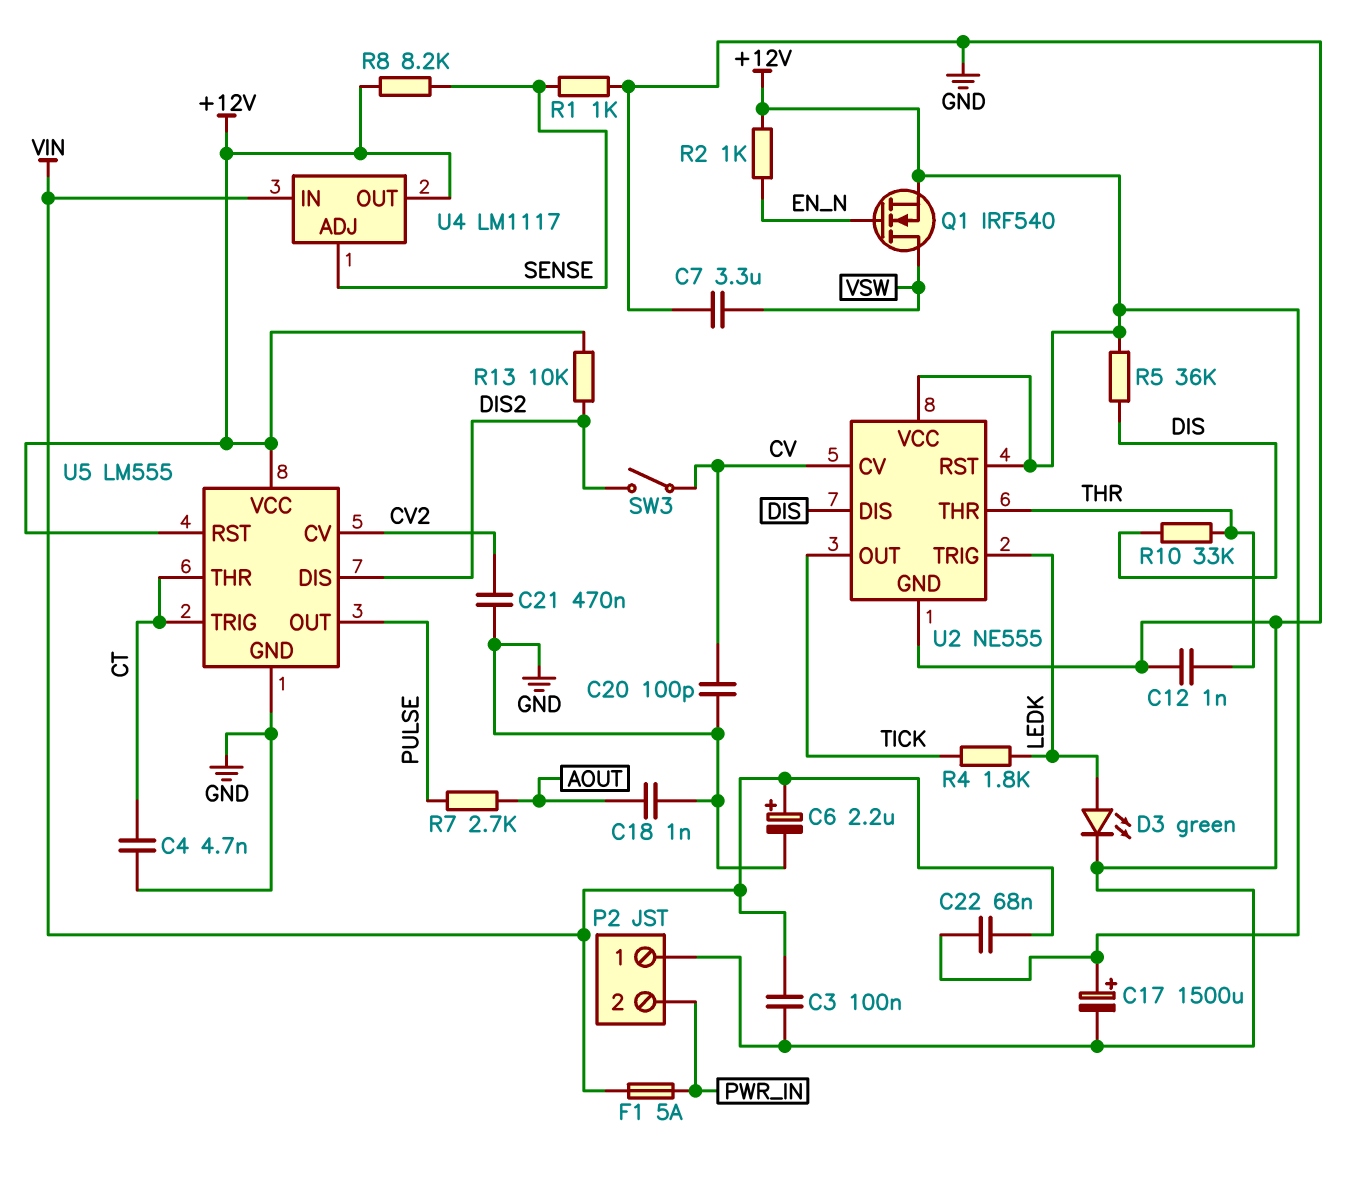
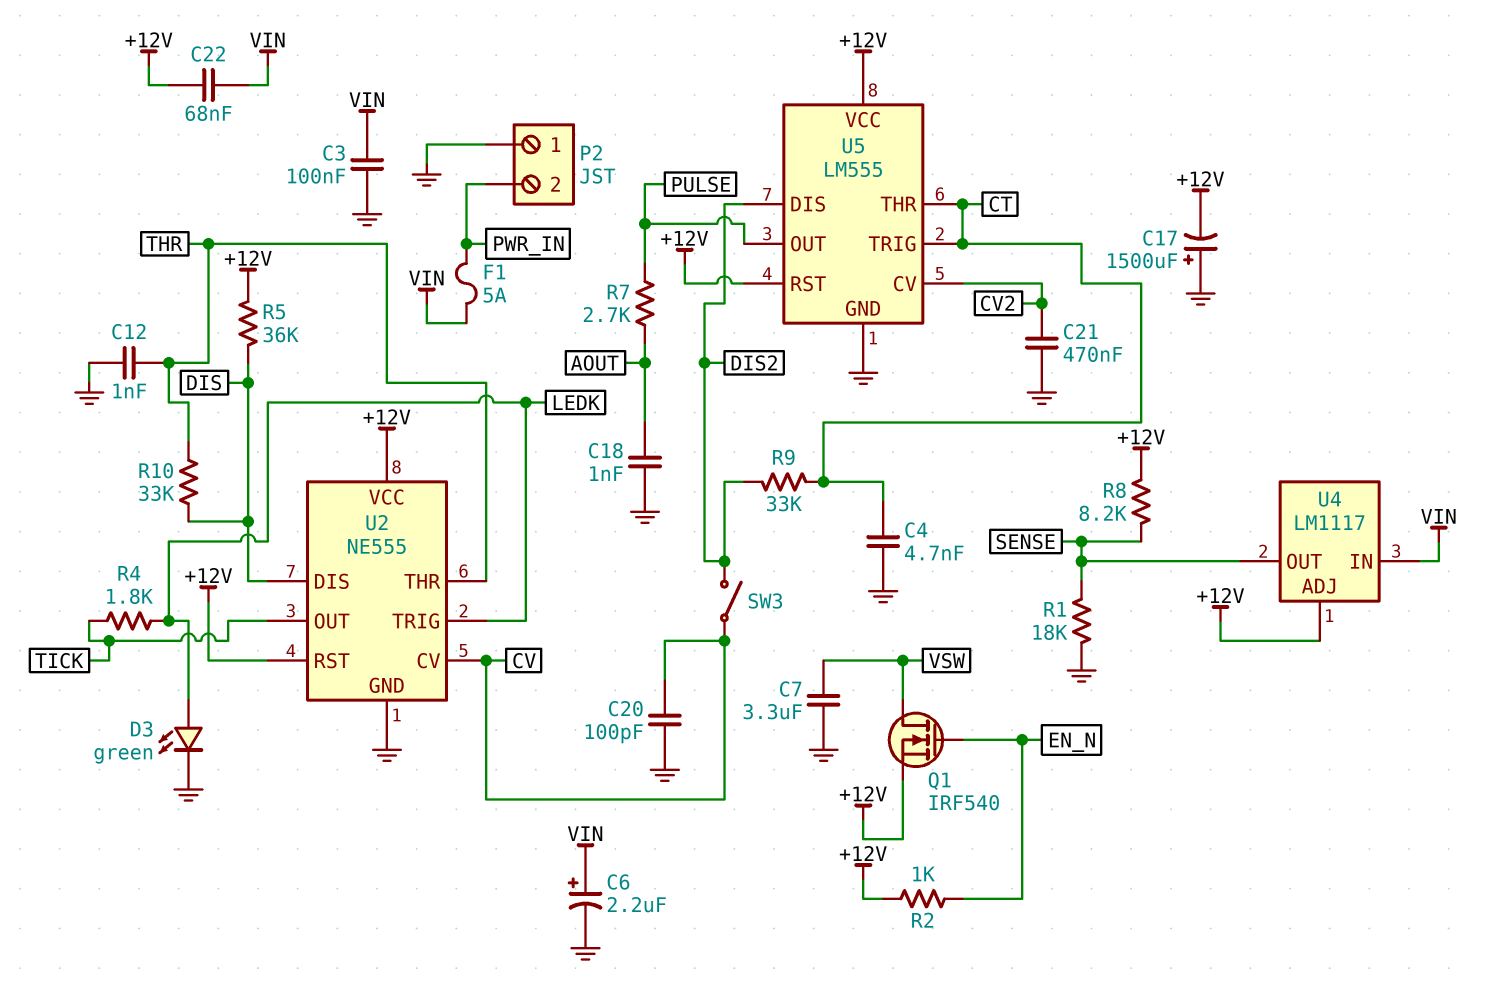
C17: 1500uF (plus +12V, minus GND) -> 1500uF (plus GND, minus +12V)
R1: 1k (GND, SENSE) -> 18k (GND, SENSE)
R9: none -> 33k (CT, DIS2)
R13: 10k (+12V, DIS2) -> none
U4 pin ADJ: SENSE -> +12V
U4 pin OUT: +12V -> SENSE

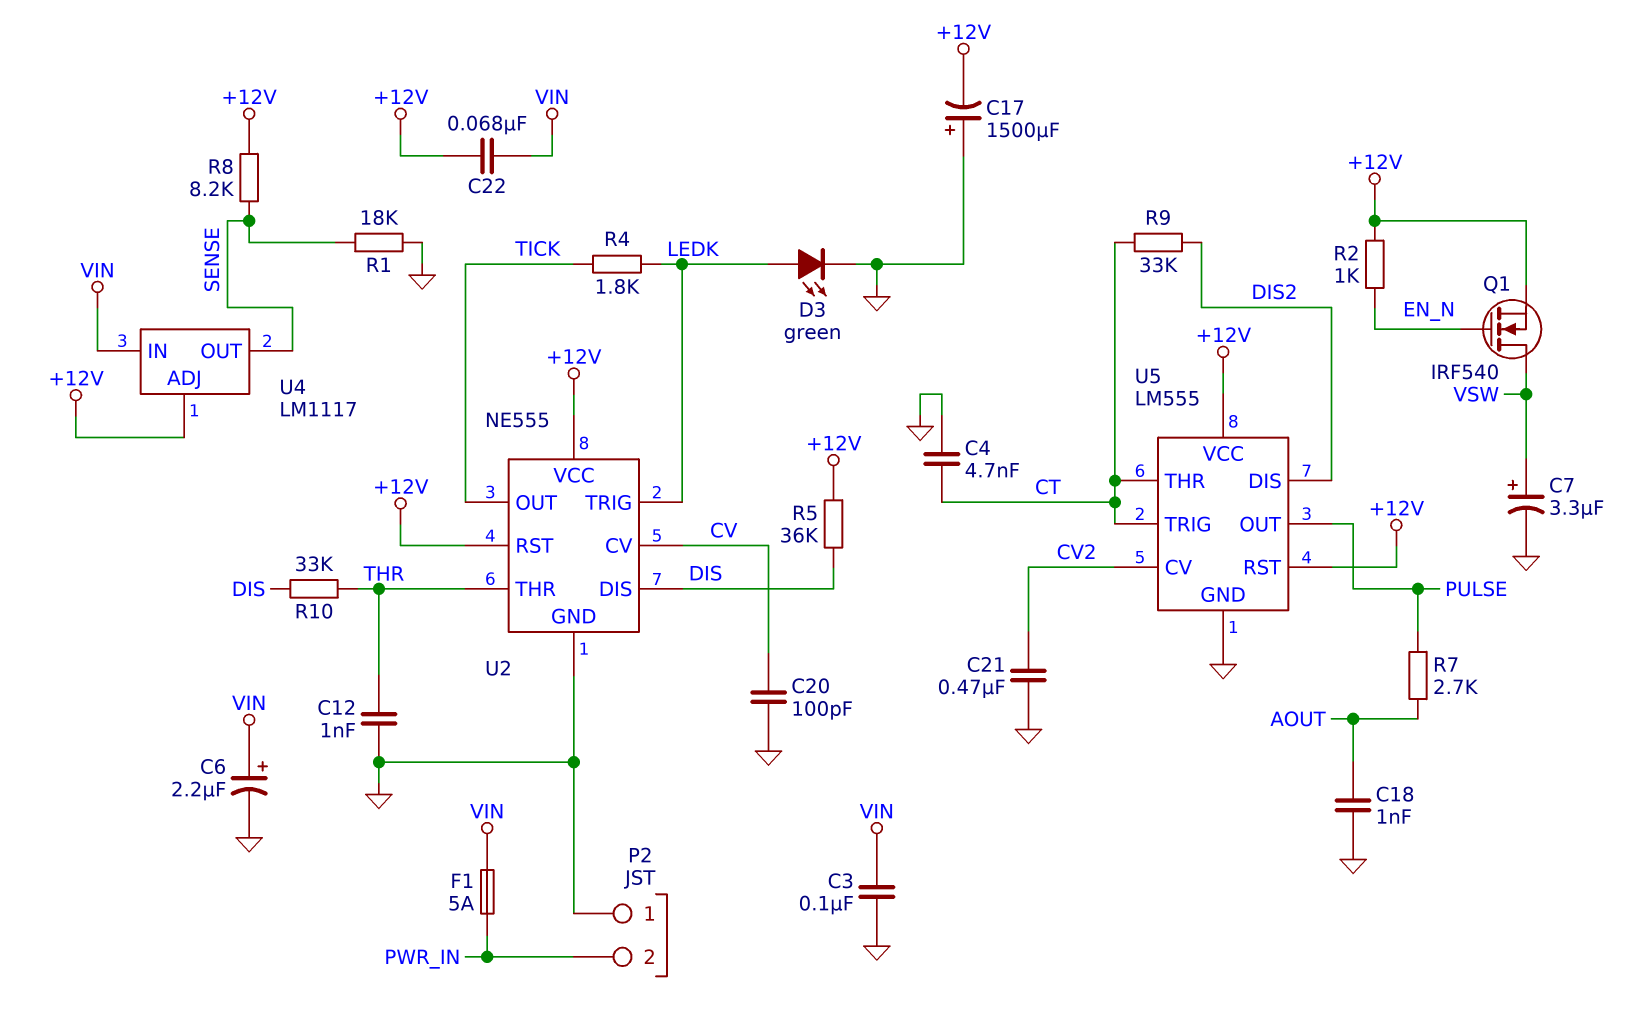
C7: 3.3uF (GND, VSW) -> 3.3uF (plus VSW, minus GND)
SW3: switch (CV, DIS2) -> none

